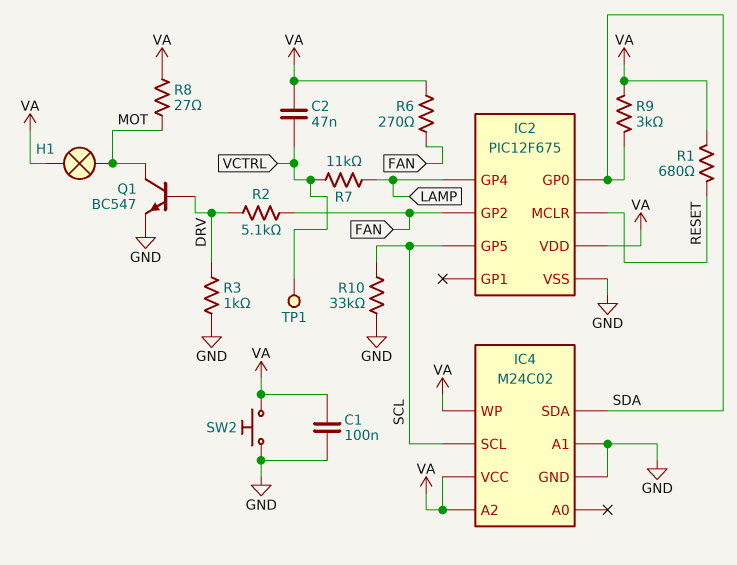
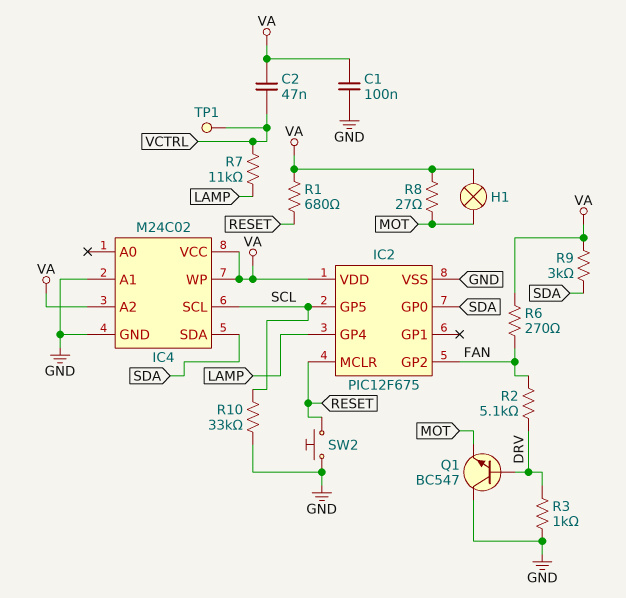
Q1: NPN BC547 (B DRV, C MOT, E GND) -> NPN BC547 (B DRV, C GND, E MOT)
SW2: button (GND, VA) -> button (GND, RESET)

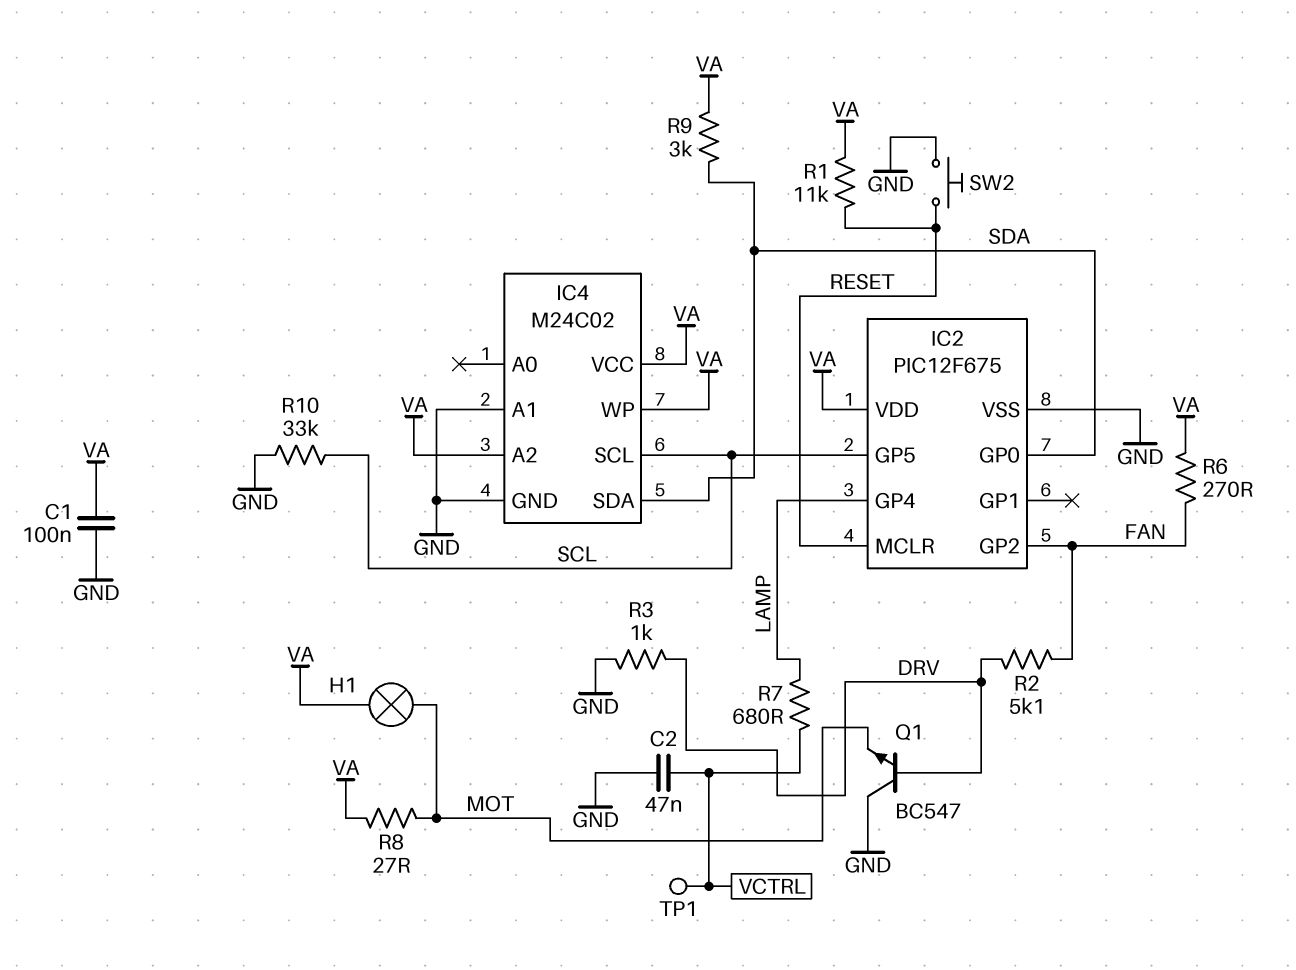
C2: 47nF (VA, VCTRL) -> 47nF (GND, VCTRL)
R1: 680 (RESET, VA) -> 11k (RESET, VA)
R7: 11k (LAMP, VCTRL) -> 680 (LAMP, VCTRL)

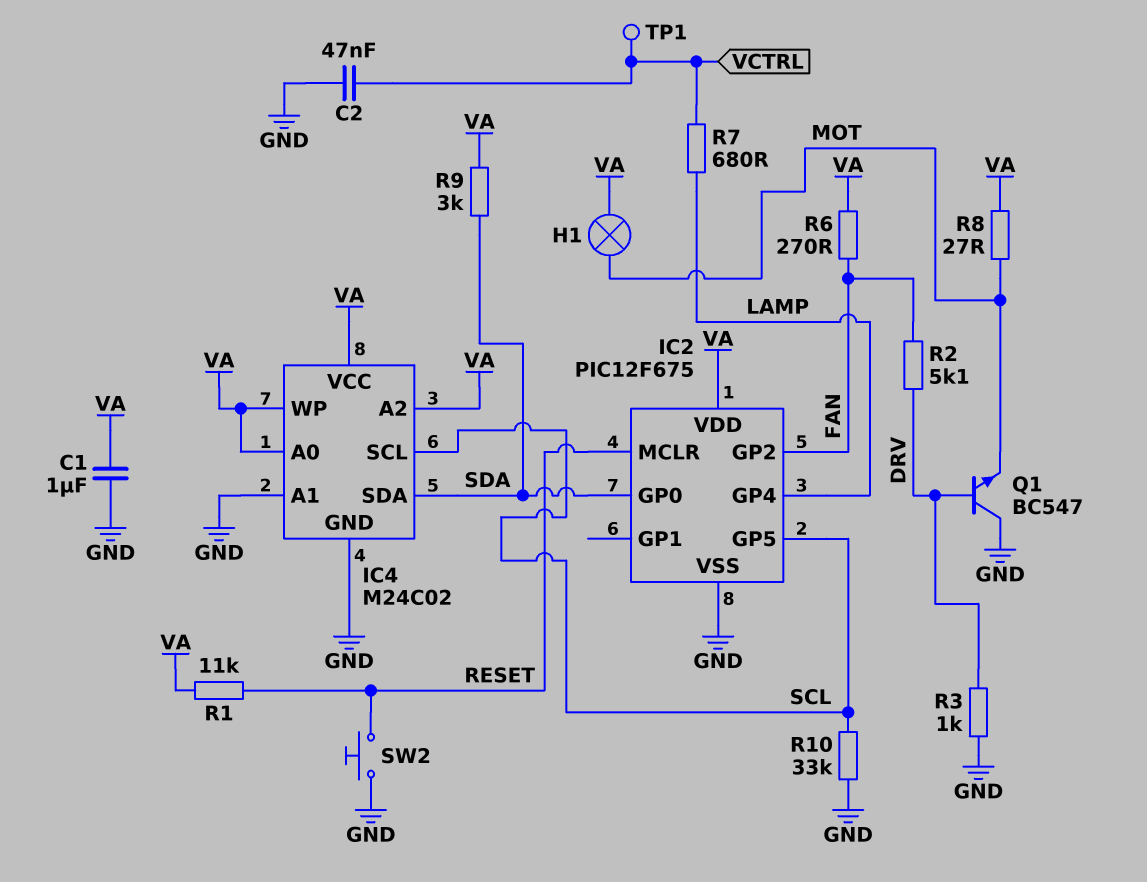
C1: 100nF (GND, VA) -> 1uF (GND, VA)
IC4 pin A0: none -> VA

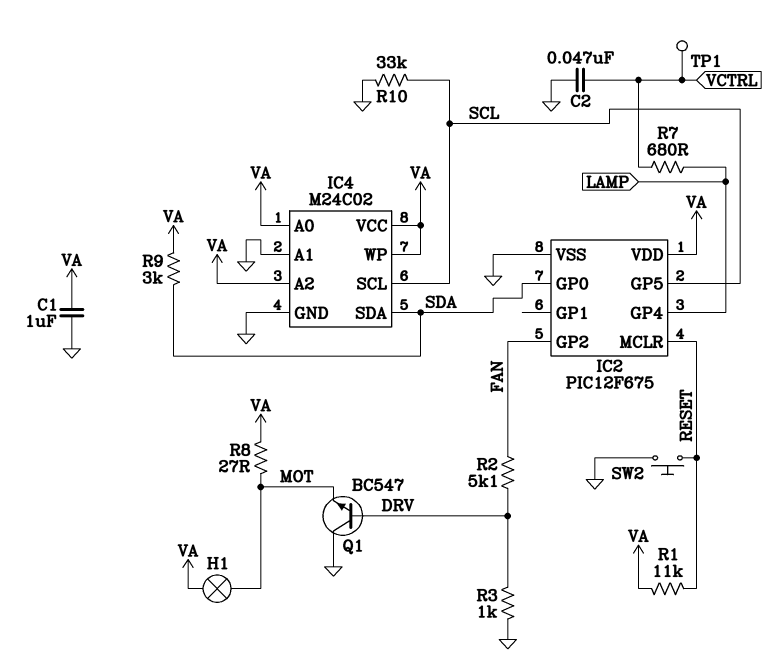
R6: 270 (FAN, VA) -> none

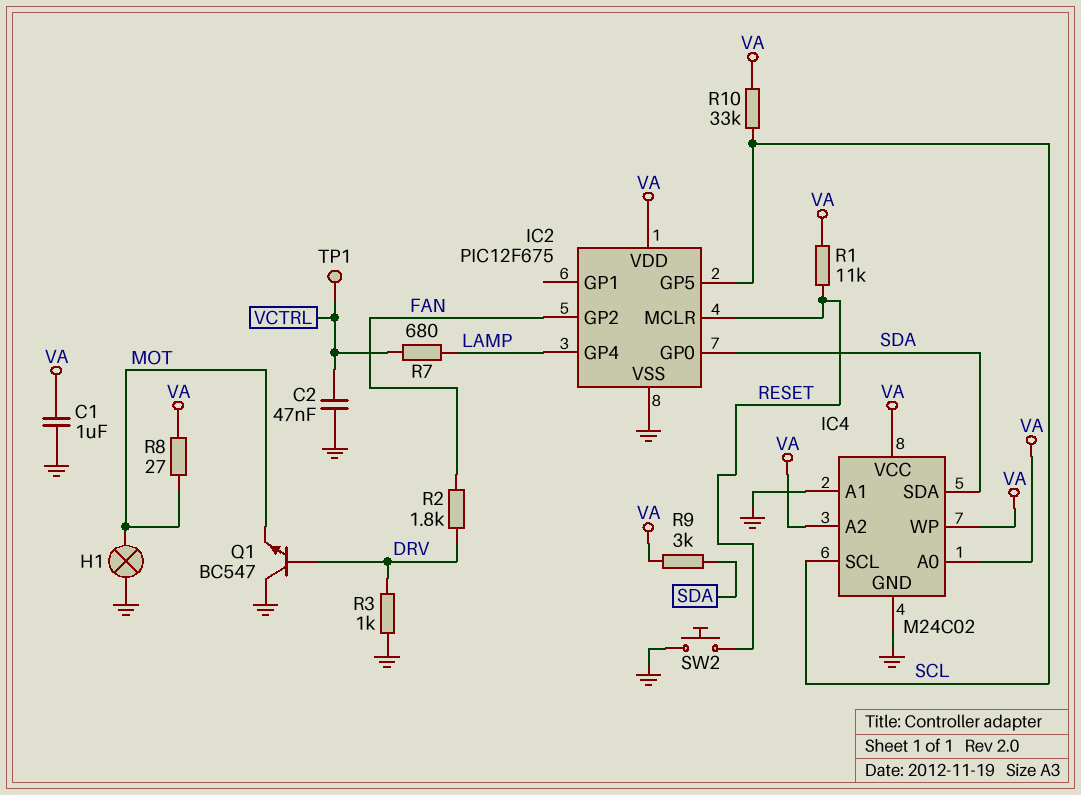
H1: lamp (MOT, VA) -> lamp (GND, MOT)
R2: 5.1k (DRV, FAN) -> 1.8k (DRV, FAN)
R10: 33k (GND, SCL) -> 33k (SCL, VA)

